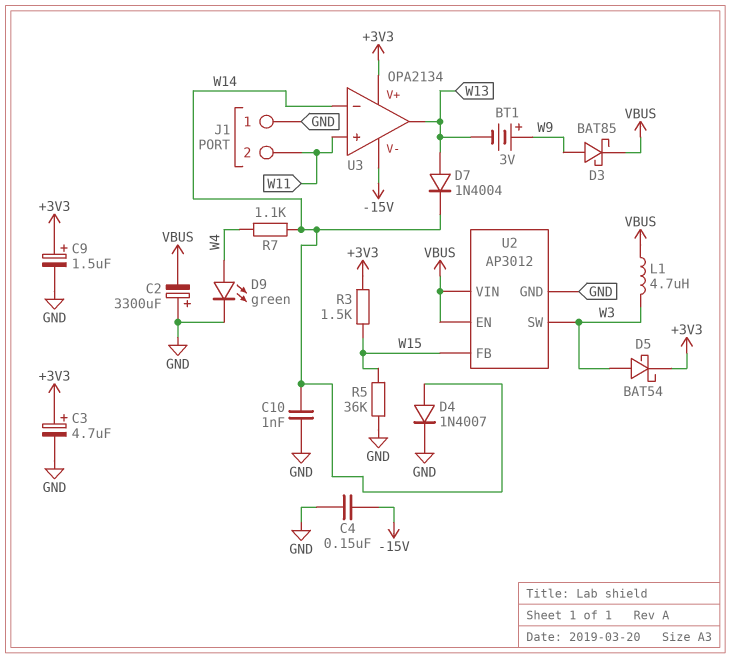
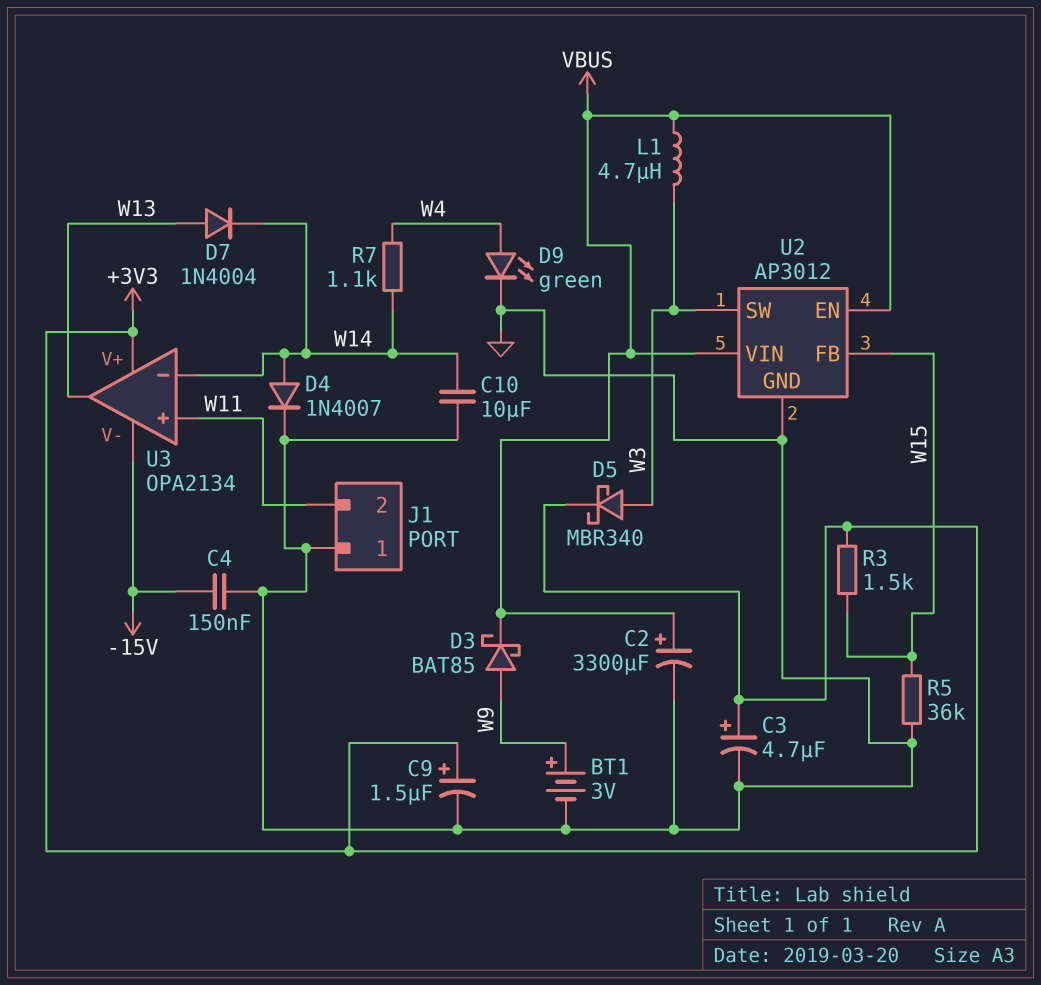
BT1: 3V (plus W9, minus W13) -> 3V (plus W9, minus GND)
C2: 3300uF (plus GND, minus VBUS) -> 3300uF (plus VBUS, minus GND)
C10: 1nF (GND, W14) -> 10uF (GND, W14)
D5: schottky BAT54 (A W3, K +3V3) -> schottky MBR340 (A W3, K +3V3)

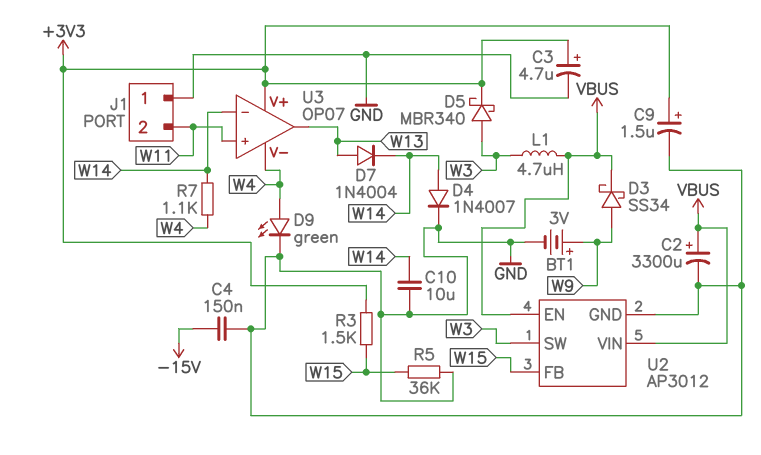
D3: schottky BAT85 (A W9, K VBUS) -> schottky SS34 (A W9, K VBUS)
U3: OPA2134 -> OP07
U3 pin V-: -15V -> W4

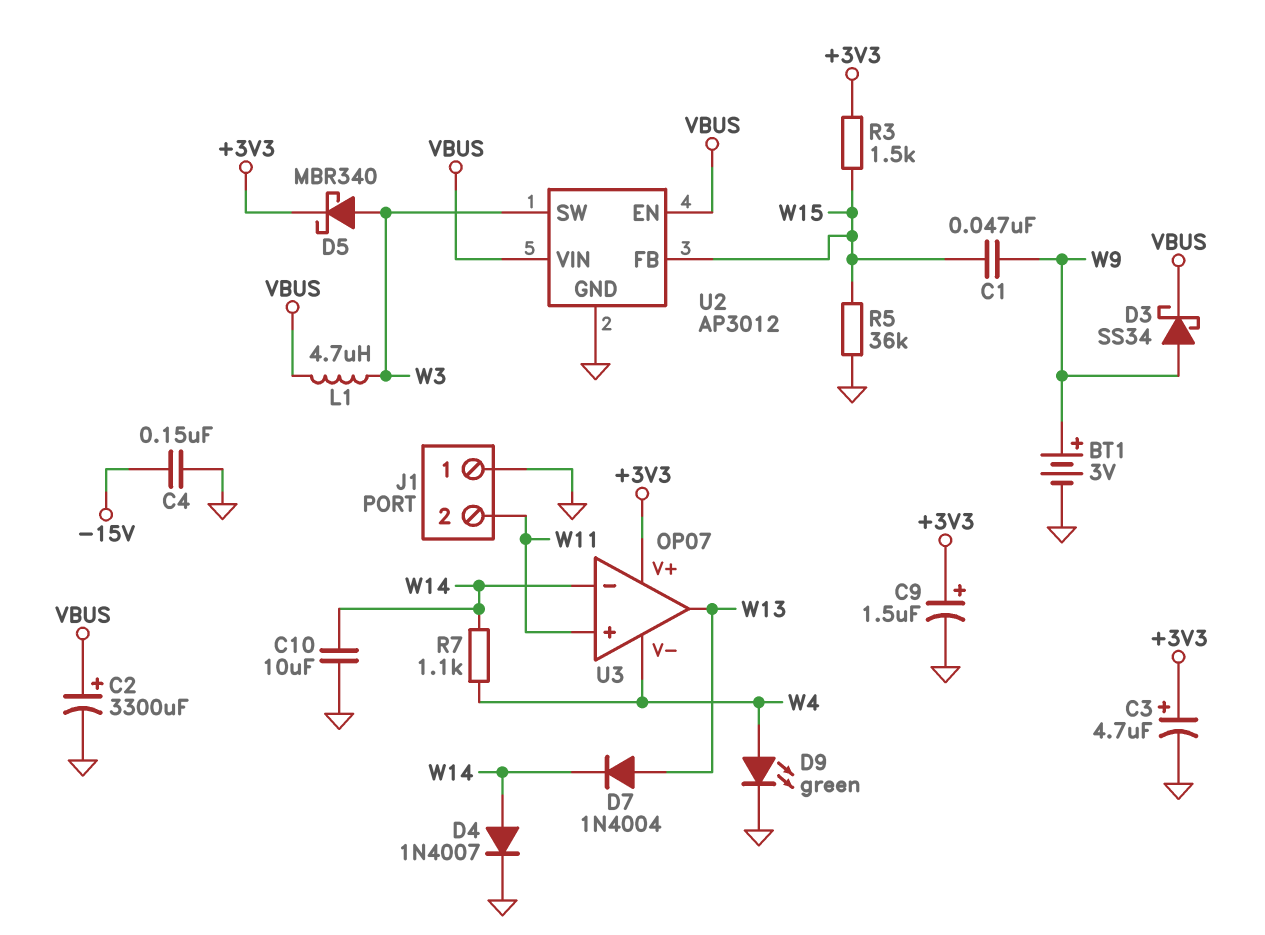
C1: none -> 47nF (W9, W15)

